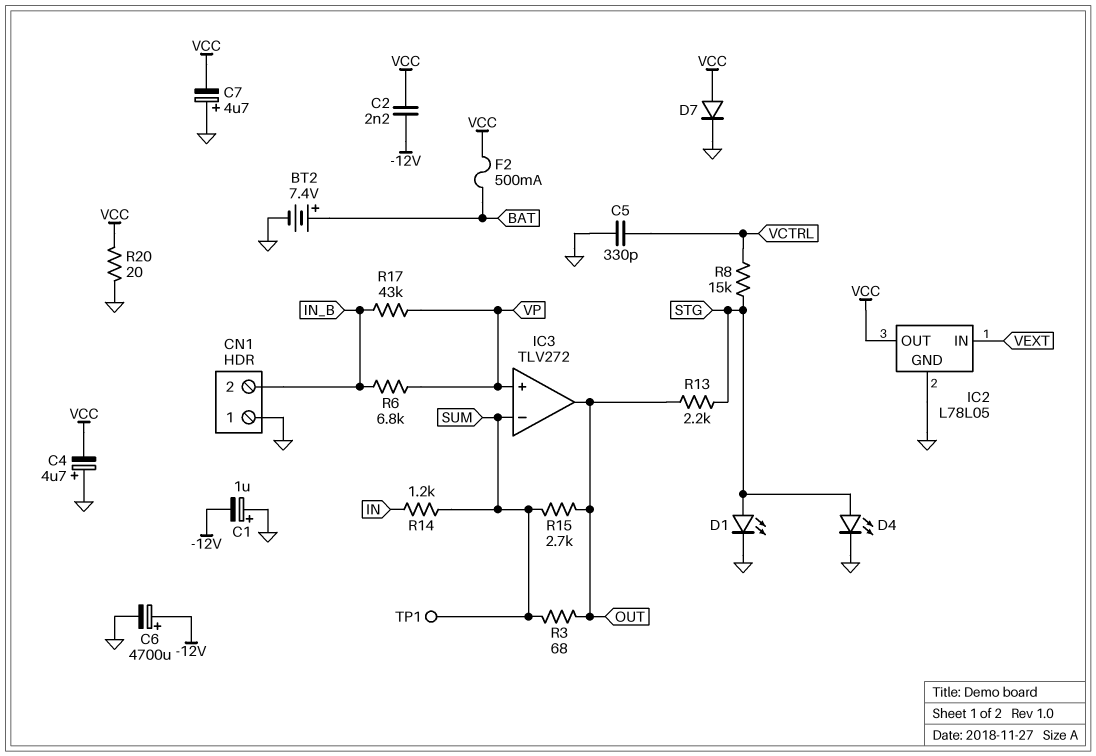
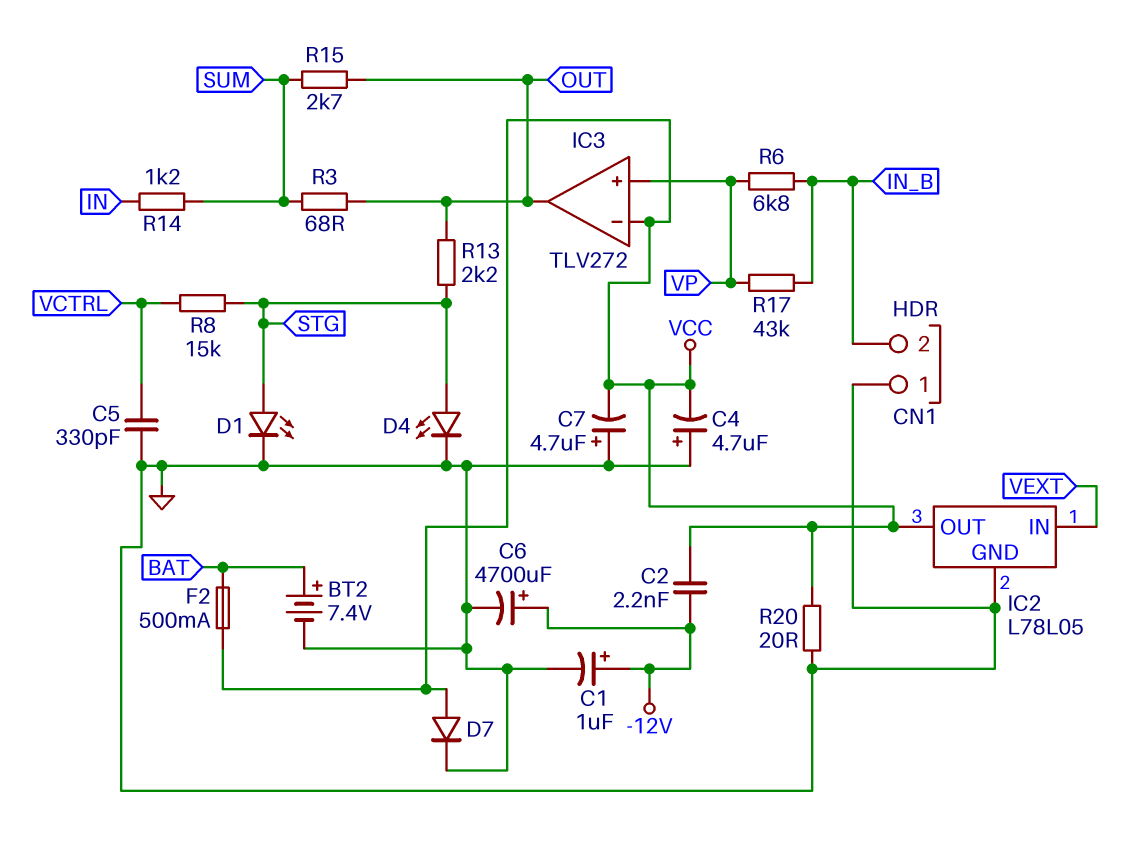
C1: 1uF (plus GND, minus -12V) -> 1uF (plus -12V, minus GND)
IC3 pin in-: SUM -> VCC
TP1: test point (SUM) -> none

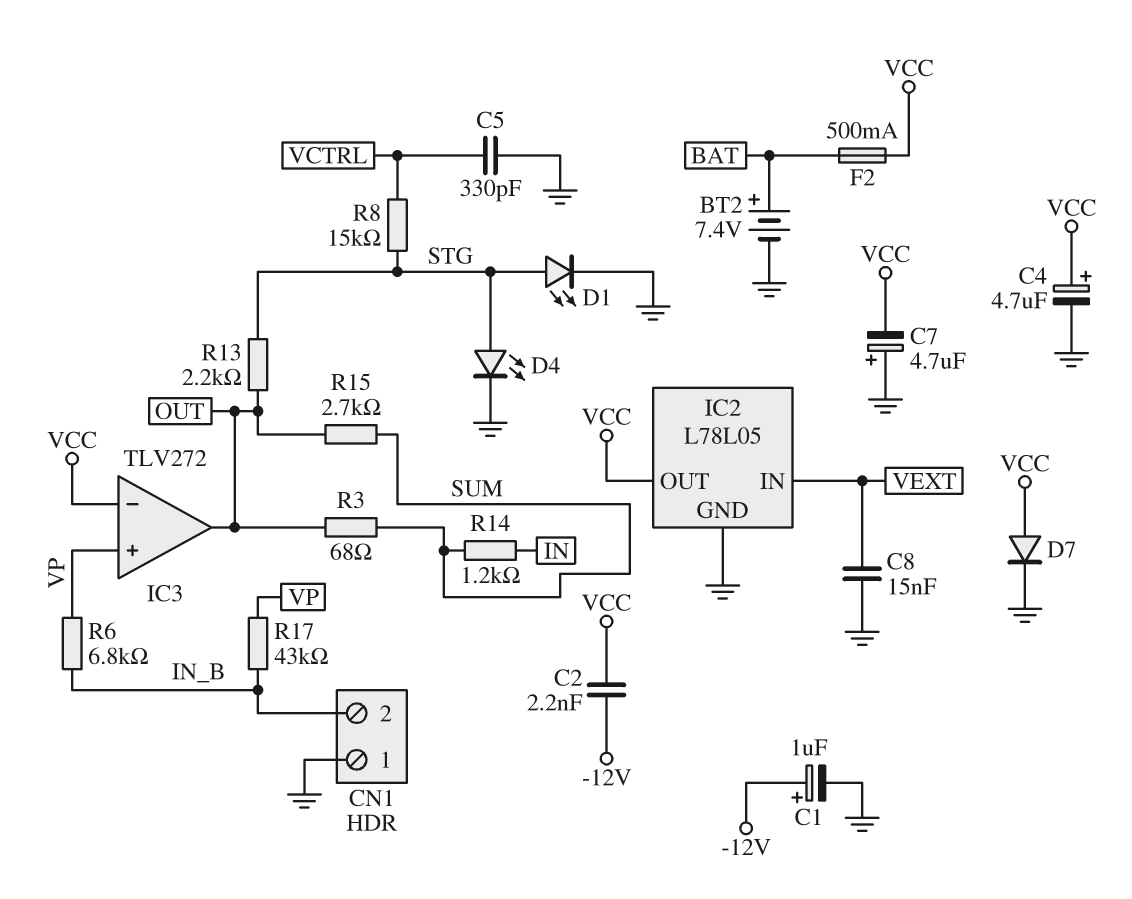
C4: 4.7uF (plus GND, minus VCC) -> 4.7uF (plus VCC, minus GND)
C6: 4700uF (plus -12V, minus GND) -> none
C8: none -> 15nF (GND, VEXT)
R20: 20 (GND, VCC) -> none

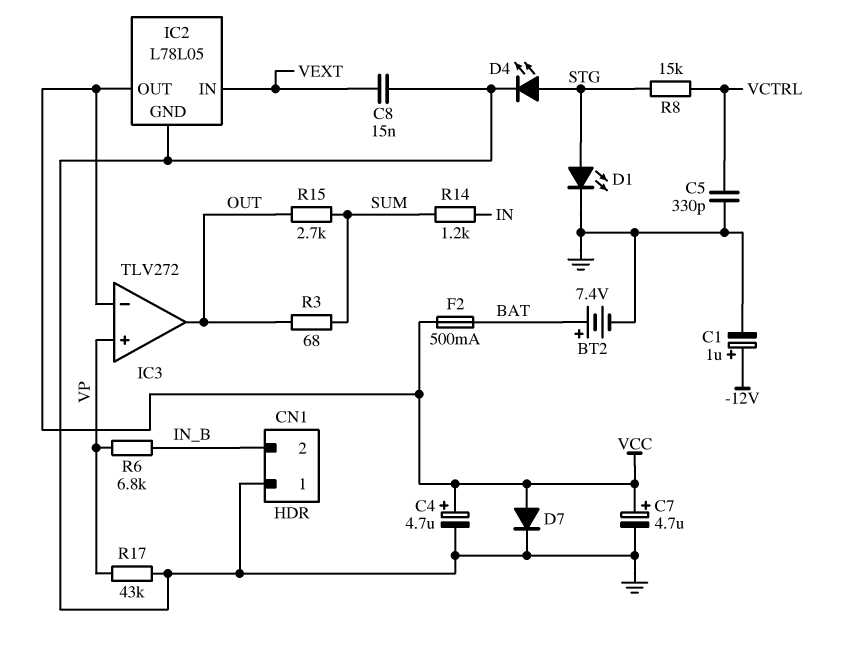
C2: 2.2nF (-12V, VCC) -> none
C7: 4.7uF (plus GND, minus VCC) -> 4.7uF (plus VCC, minus GND)
R13: 2.2k (OUT, STG) -> none
R17: 43k (IN_B, VP) -> 43k (GND, VP)

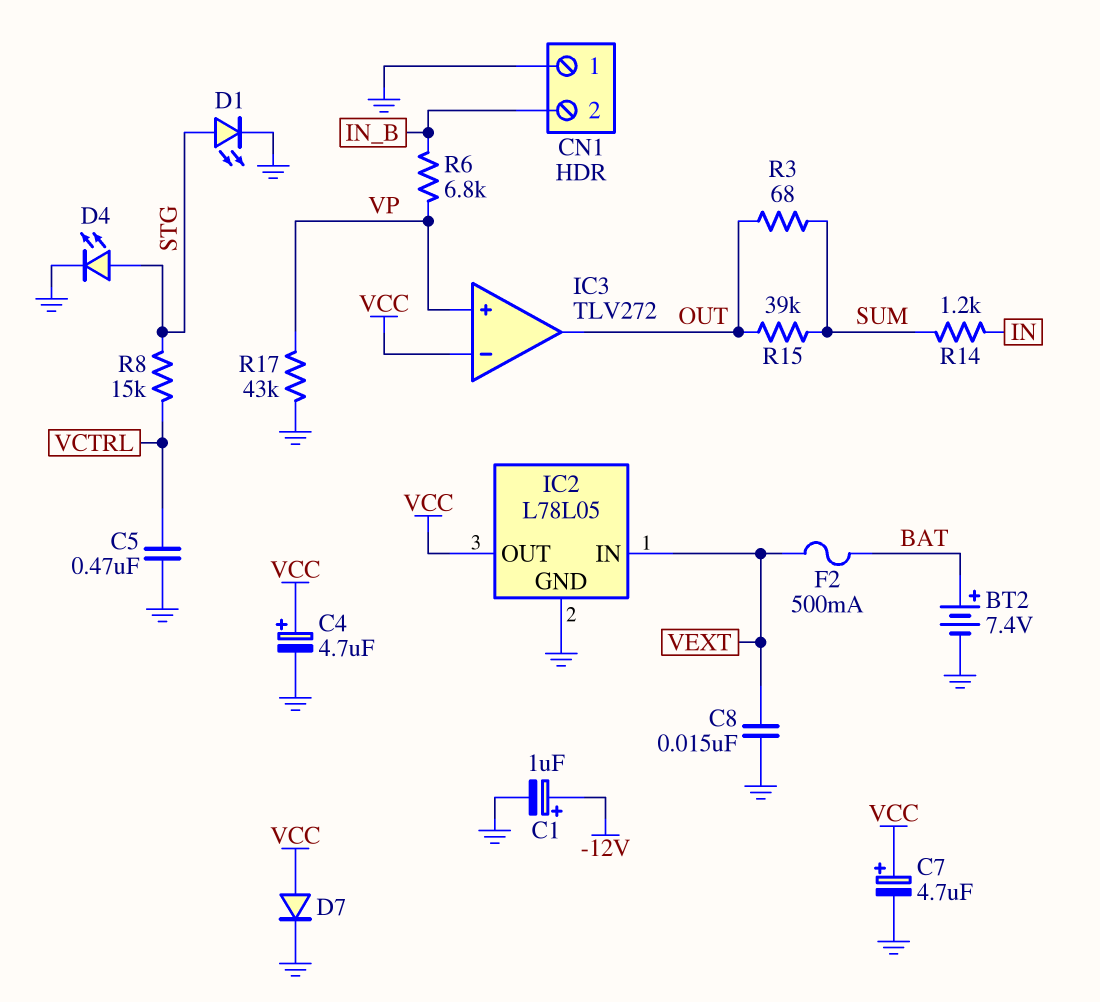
C5: 330pF (GND, VCTRL) -> 470nF (GND, VCTRL)
F2: 500mA (BAT, VCC) -> 500mA (BAT, VEXT)
R15: 2.7k (OUT, SUM) -> 39k (OUT, SUM)

